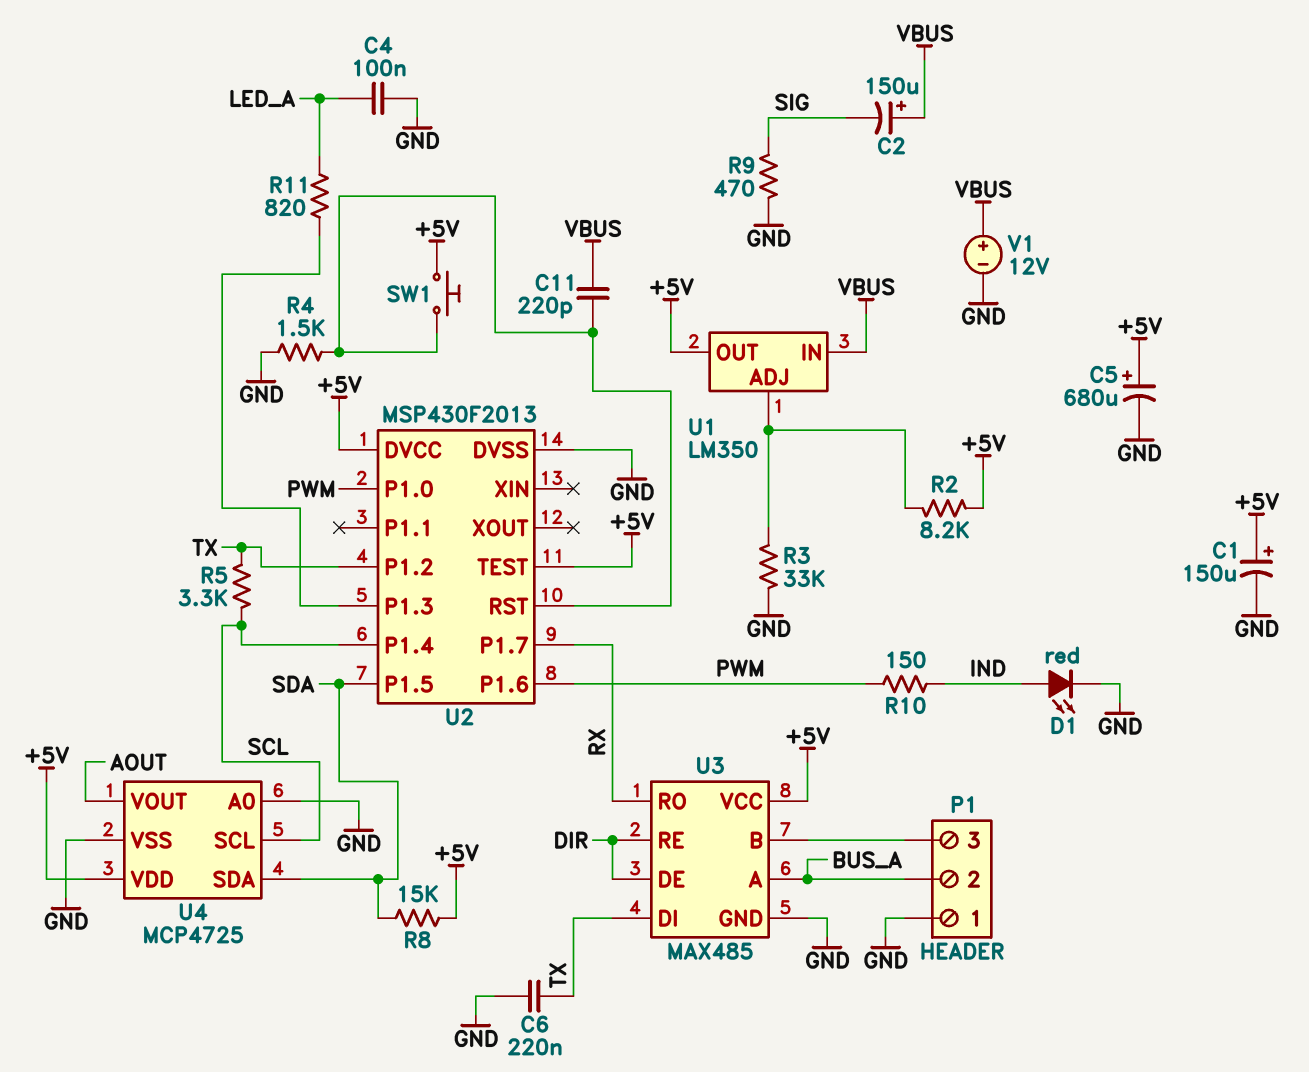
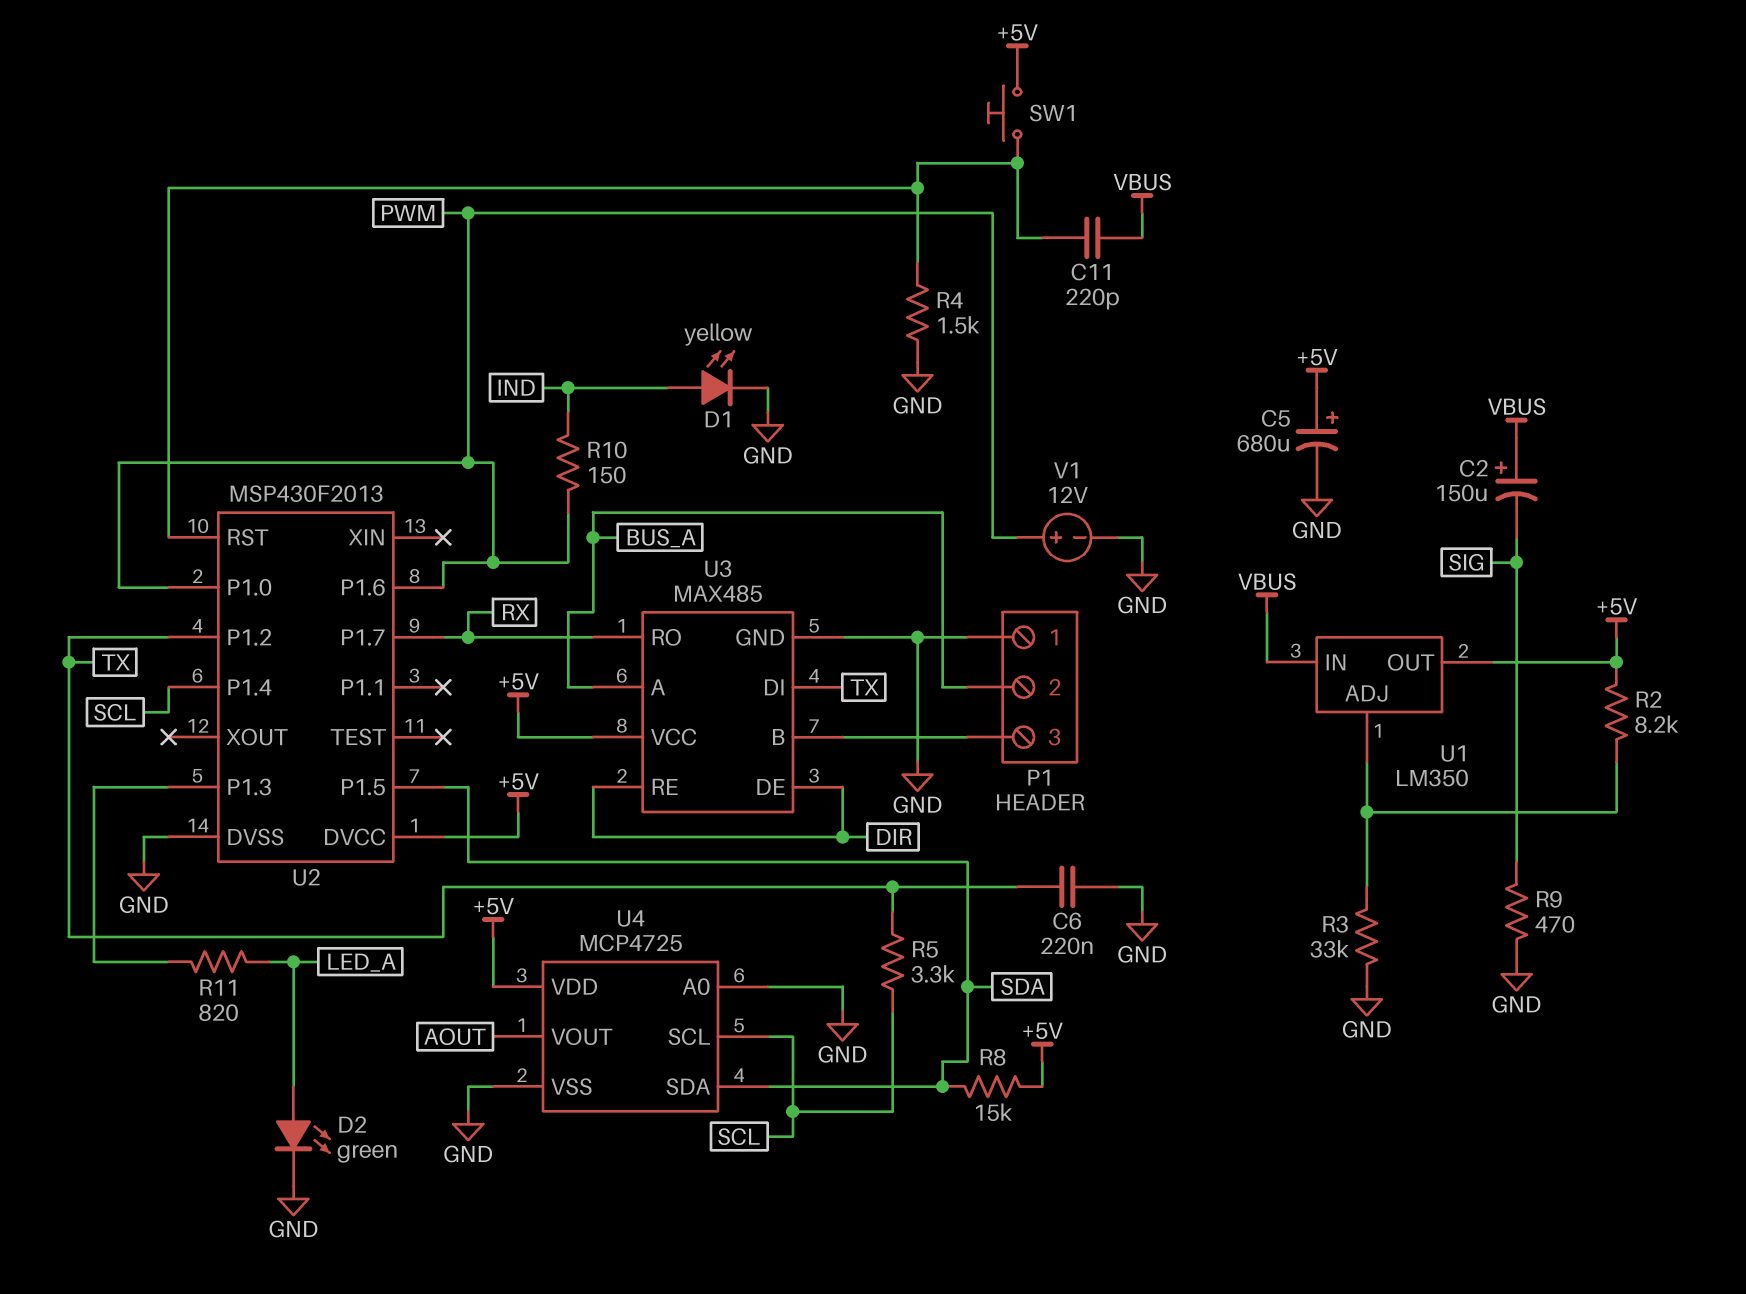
C1: 150uF (plus +5V, minus GND) -> none
C4: 100nF (GND, LED_A) -> none
D1: LED red (A IND, K GND) -> LED yellow (A IND, K GND)
D2: none -> LED green (A LED_A, K GND)
U2 pin TEST: +5V -> none
V1: 12V (plus VBUS, minus GND) -> 12V (plus PWM, minus GND)

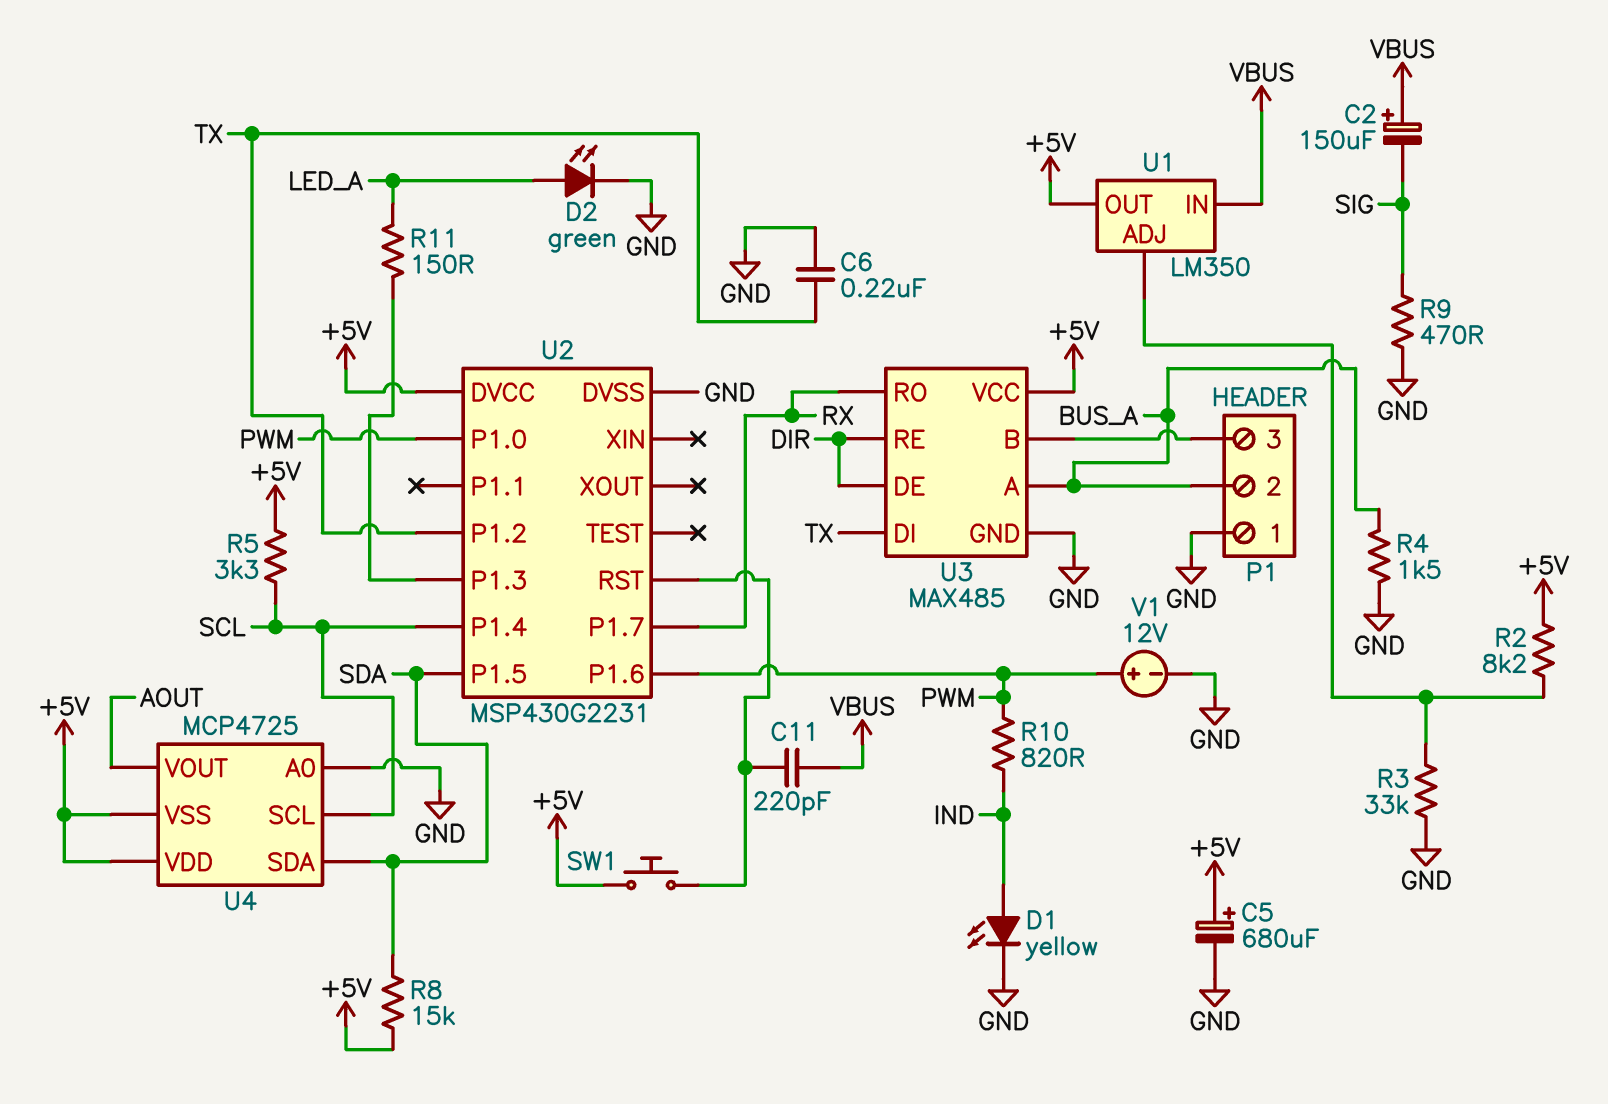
R4: 1.5k (GND, U2/RST) -> 1.5k (BUS_A, GND)
R5: 3.3k (SCL, TX) -> 3.3k (+5V, SCL)
R10: 150 (IND, PWM) -> 820 (IND, PWM)
R11: 820 (LED_A, U2/P1.3) -> 150 (LED_A, U2/P1.3)
U2: MSP430F2013 -> MSP430G2231
U4 pin VSS: GND -> +5V

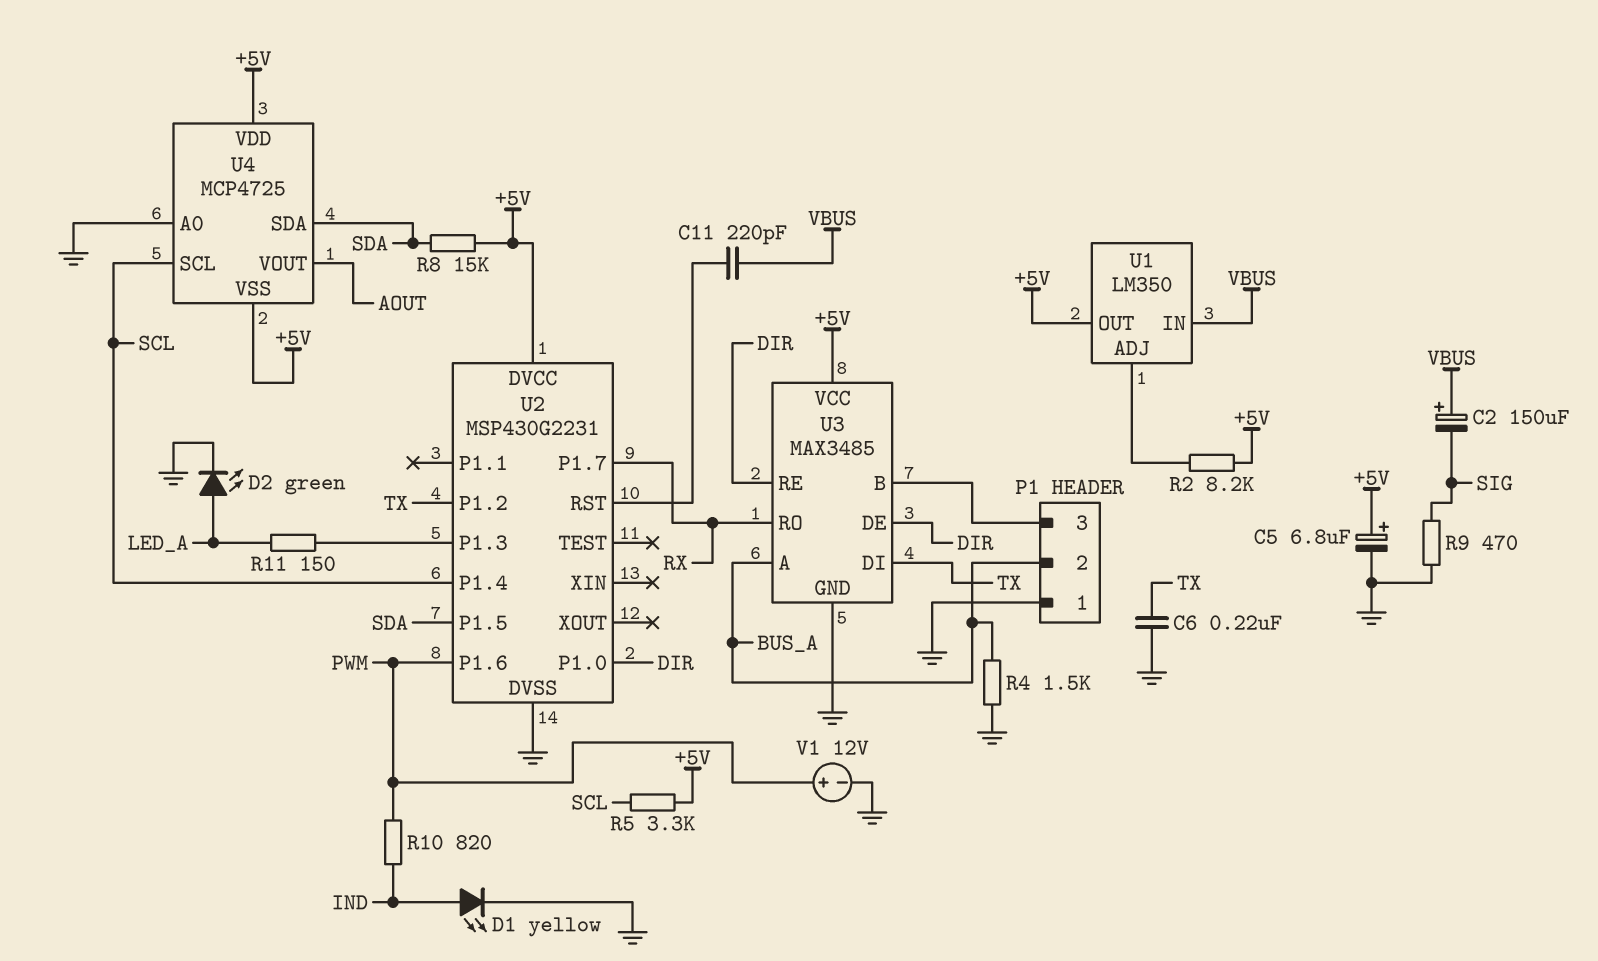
C5: 680uF (plus +5V, minus GND) -> 6.8uF (plus +5V, minus GND)
R3: 33k (GND, U1/ADJ) -> none
SW1: button (+5V, U2/RST) -> none
U2 pin P1.0: PWM -> DIR
U3: MAX485 -> MAX3485

